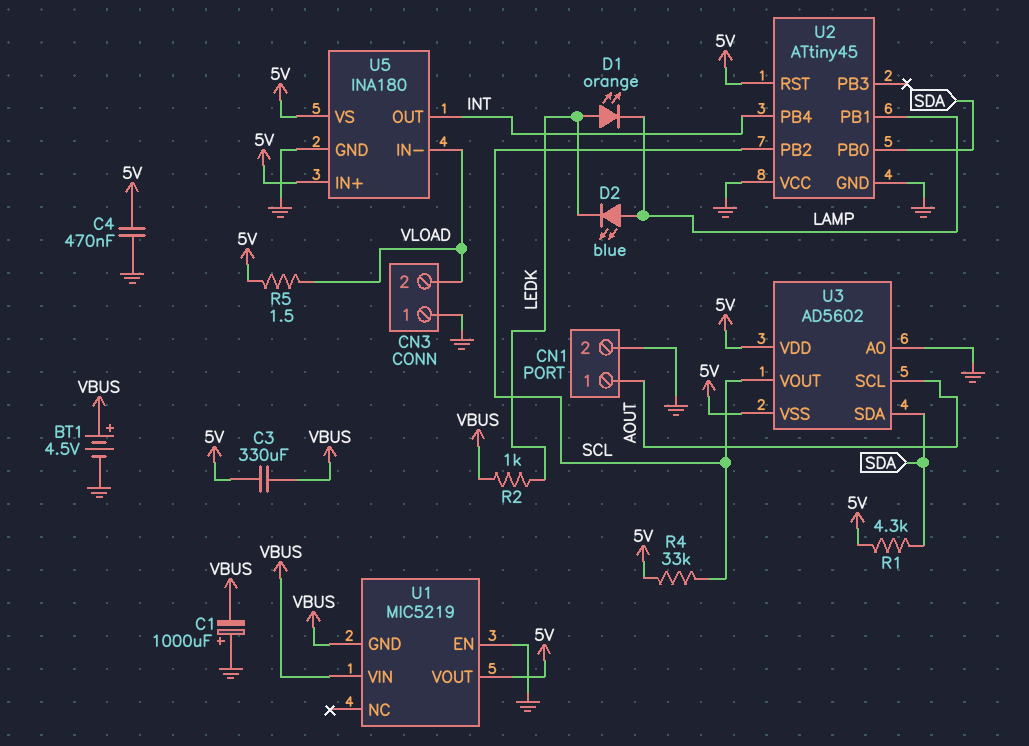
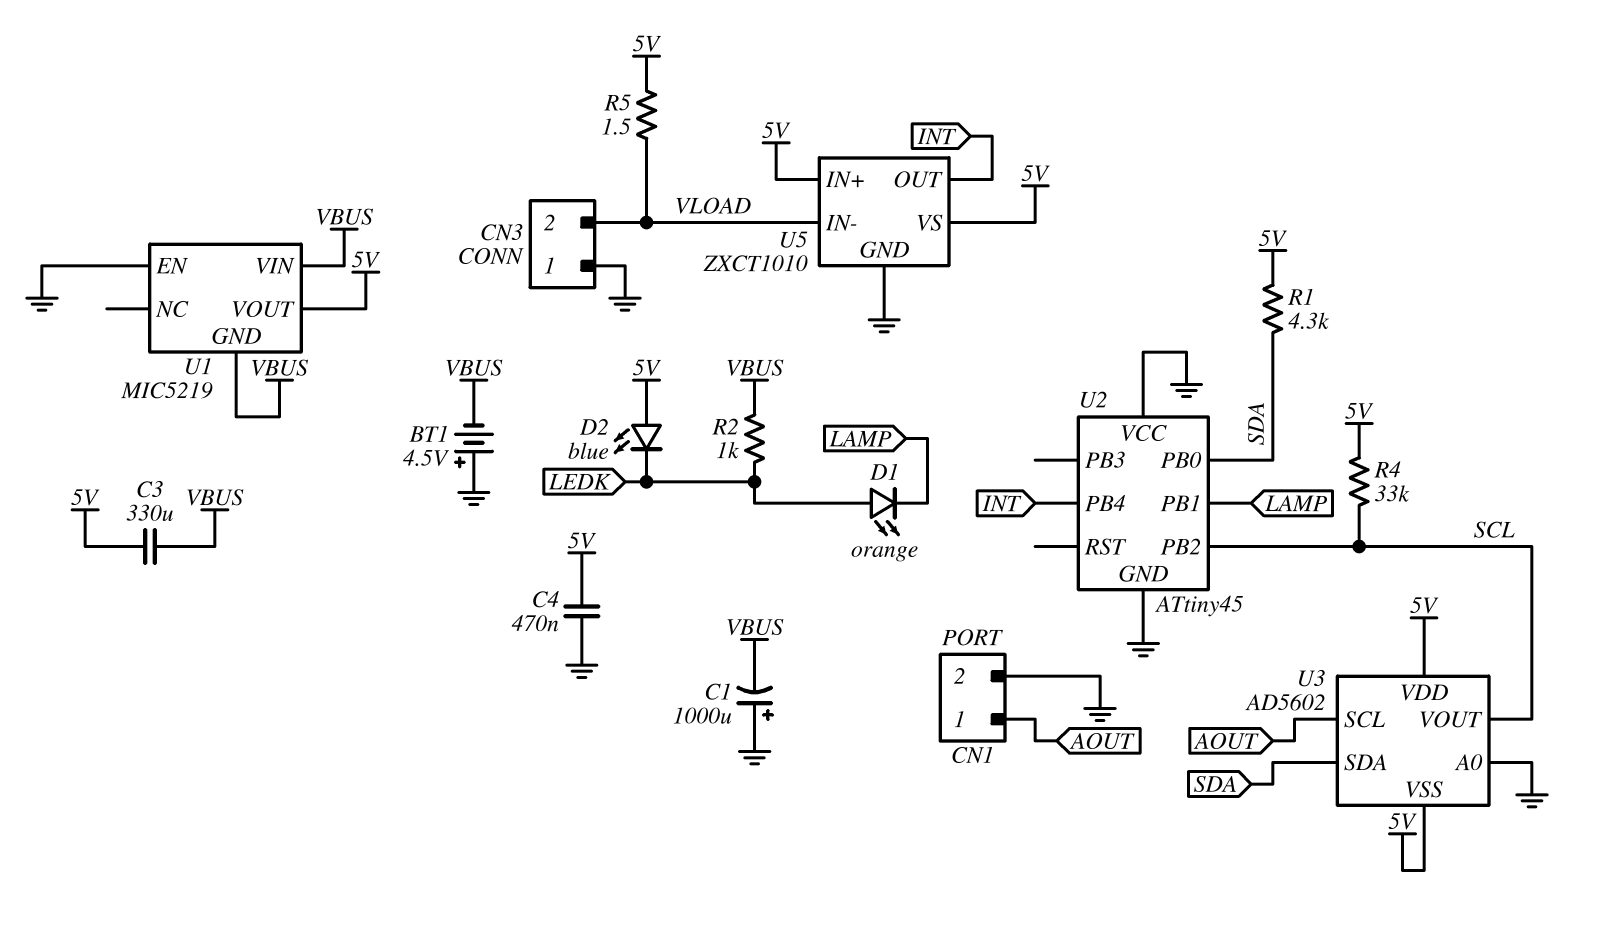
BT1: 4.5V (plus VBUS, minus GND) -> 4.5V (plus GND, minus VBUS)
D2: LED blue (A LAMP, K LEDK) -> LED blue (A 5V, K LEDK)
U2 pin RST: 5V -> none
U5: INA180 -> ZXCT1010

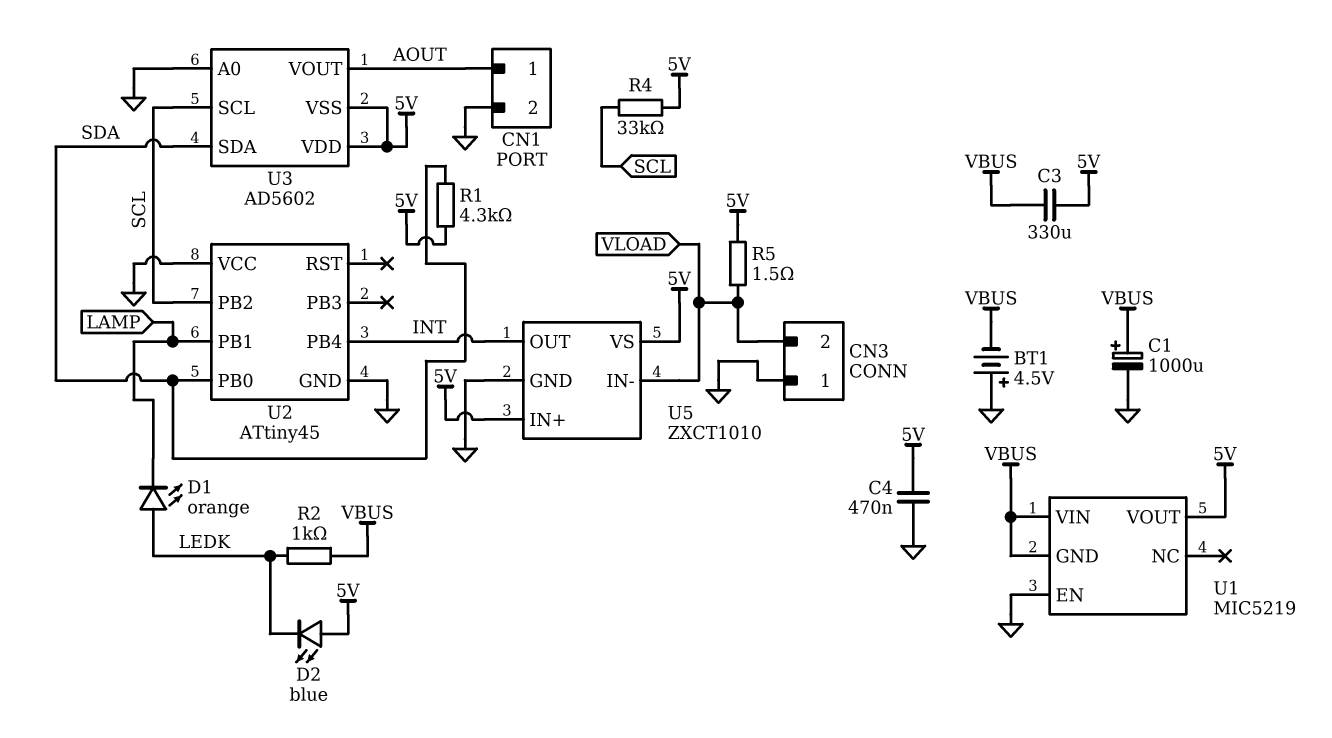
C1: 1000uF (plus GND, minus VBUS) -> 1000uF (plus VBUS, minus GND)
U3 pin SCL: AOUT -> SCL
U3 pin VOUT: SCL -> AOUT

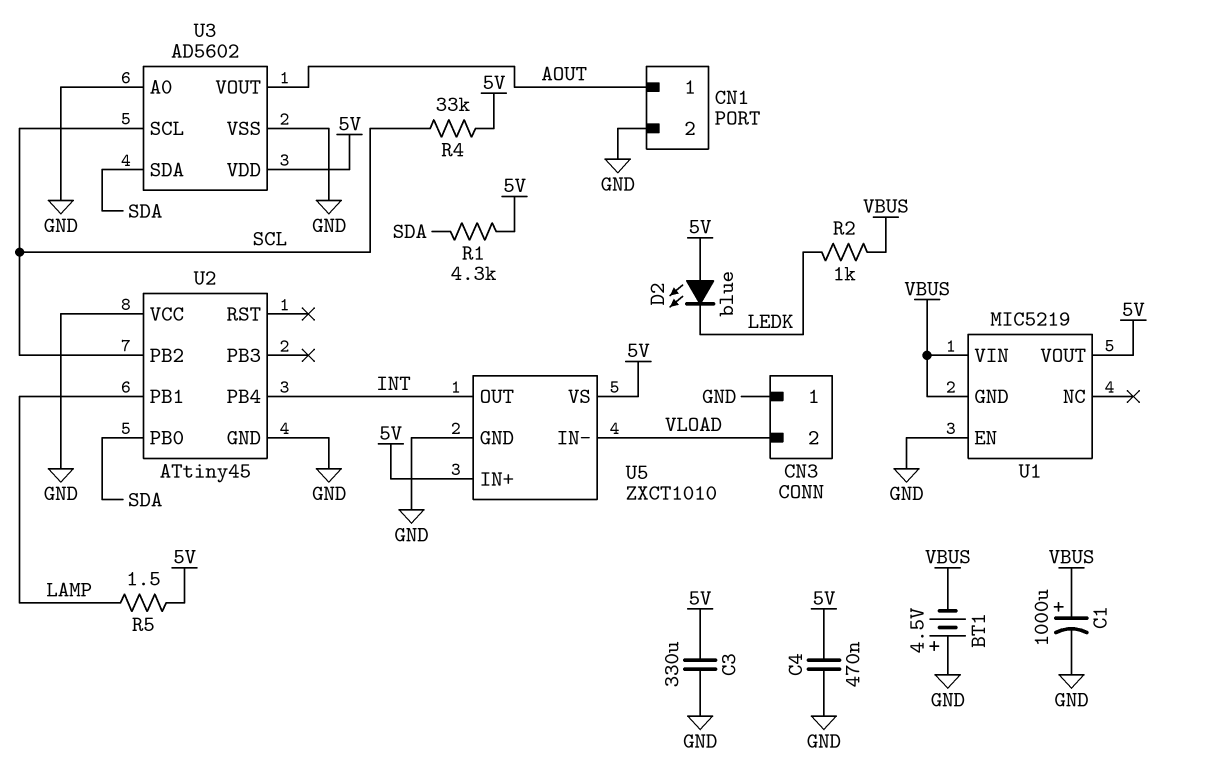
C3: 330uF (5V, VBUS) -> 330uF (5V, GND)
D1: LED orange (A LEDK, K LAMP) -> none
R5: 1.5 (5V, VLOAD) -> 1.5 (5V, LAMP)
U3 pin VSS: 5V -> GND

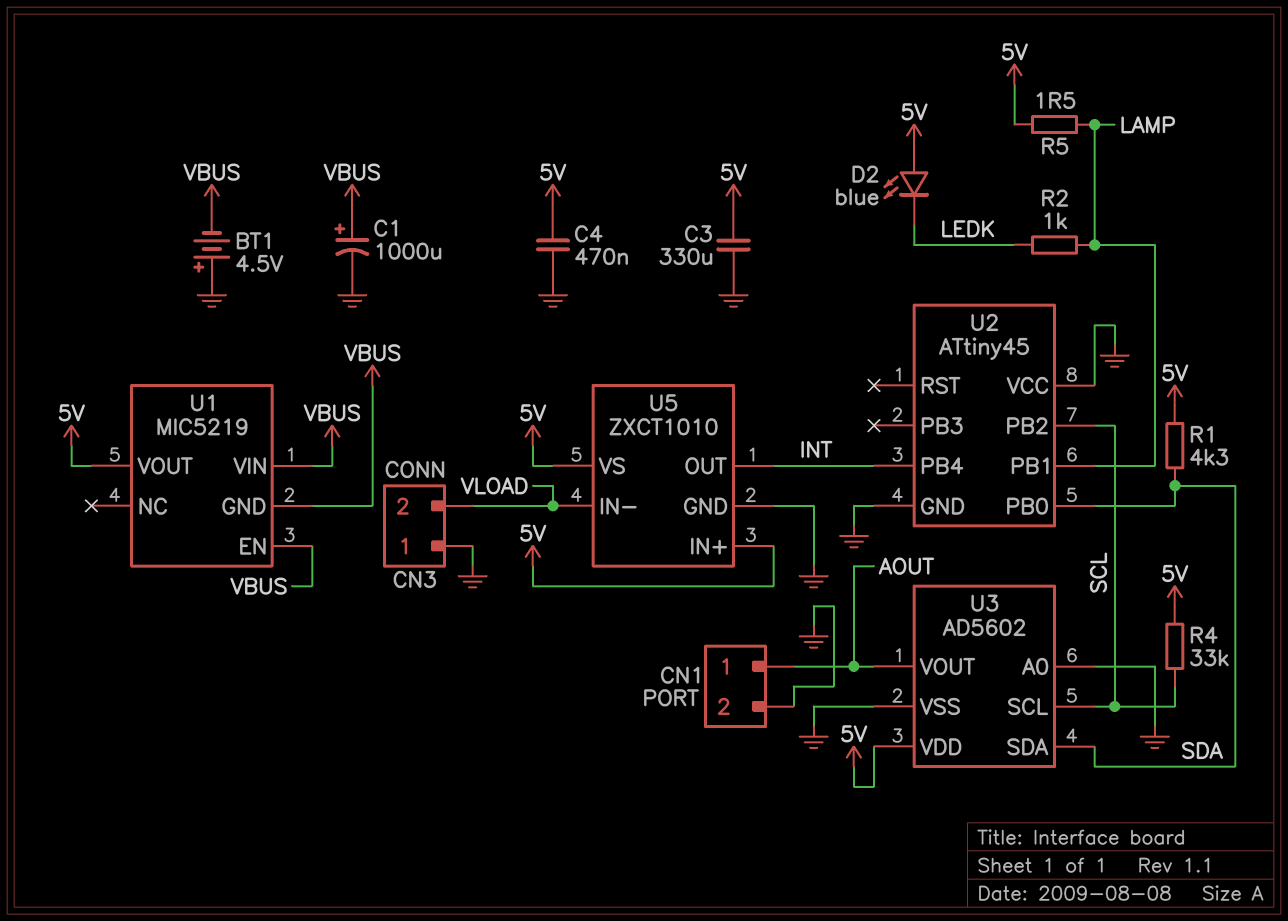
R2: 1k (LEDK, VBUS) -> 1k (LAMP, LEDK)
U1 pin EN: GND -> VBUS

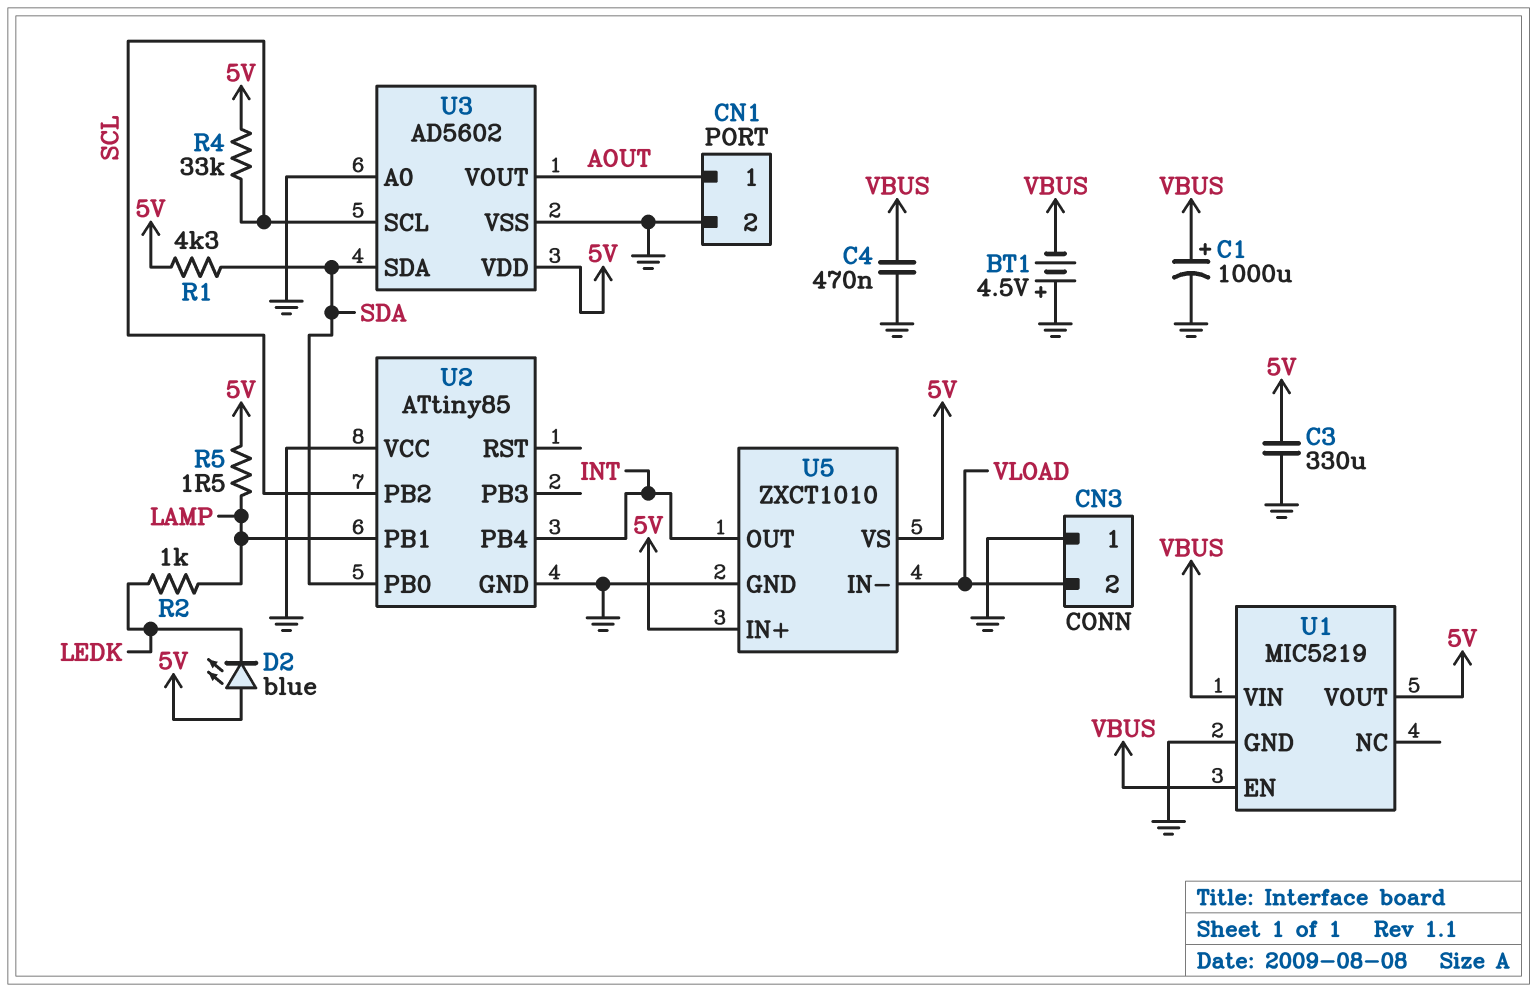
C4: 470nF (5V, GND) -> 470nF (GND, VBUS)
U1 pin GND: VBUS -> GND
U2: ATtiny45 -> ATtiny85

